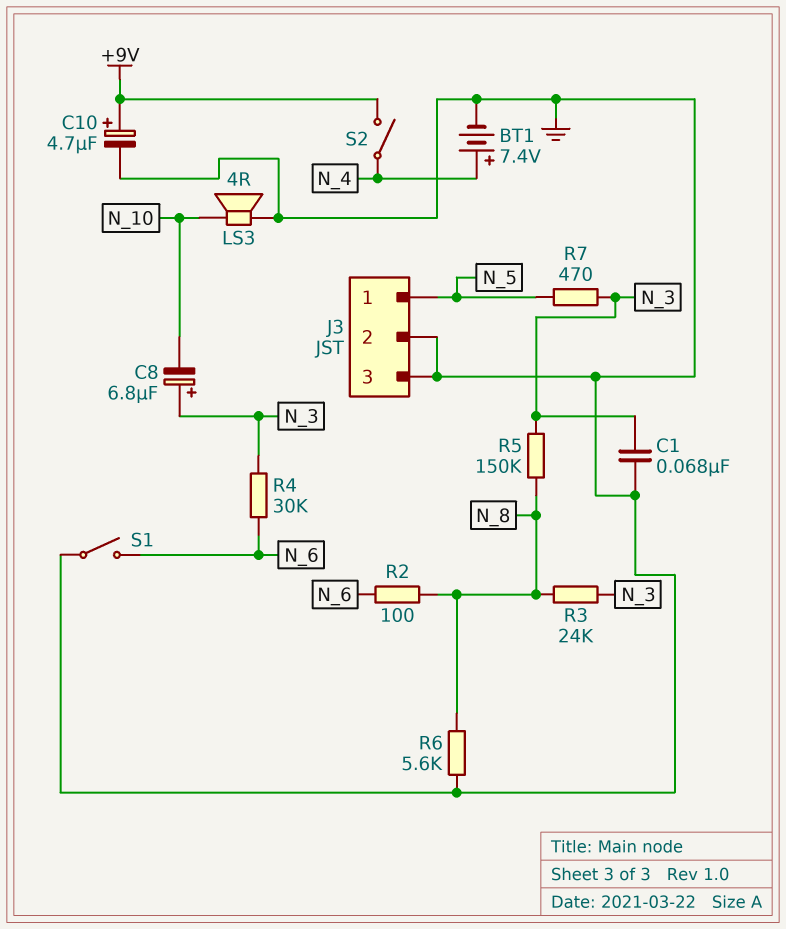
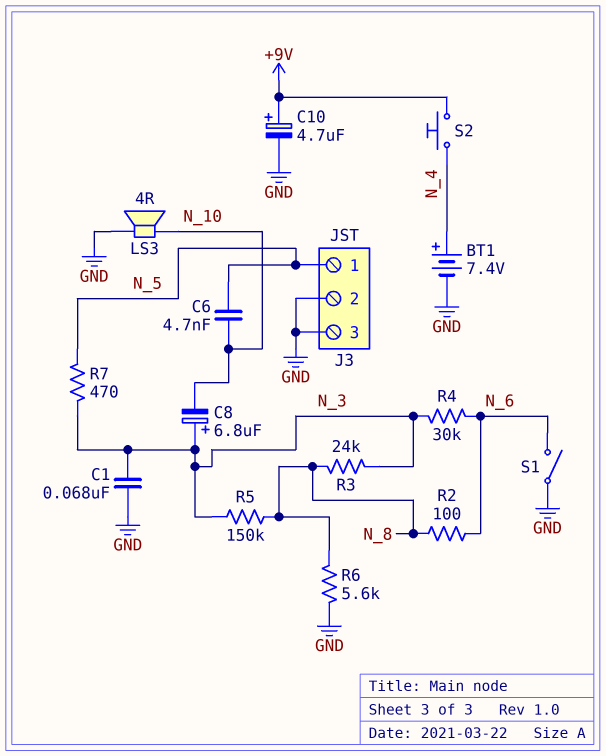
C6: none -> 4.7nF (N_5, N_10)
S2: switch (+9V, N_4) -> button (+9V, N_4)

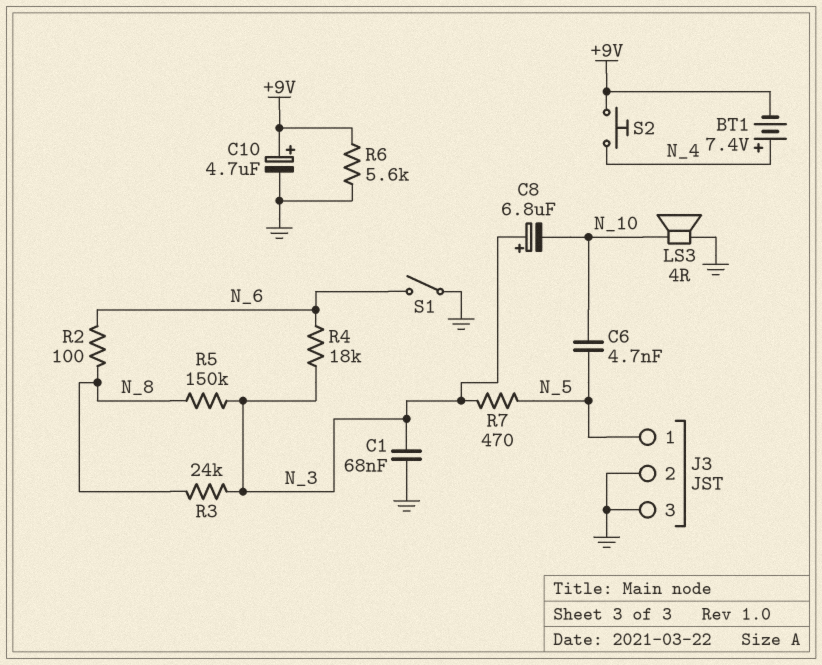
BT1: 7.4V (plus N_4, minus GND) -> 7.4V (plus N_4, minus +9V)
R4: 30k (N_3, N_6) -> 18k (N_3, N_6)
R6: 5.6k (GND, N_8) -> 5.6k (+9V, GND)

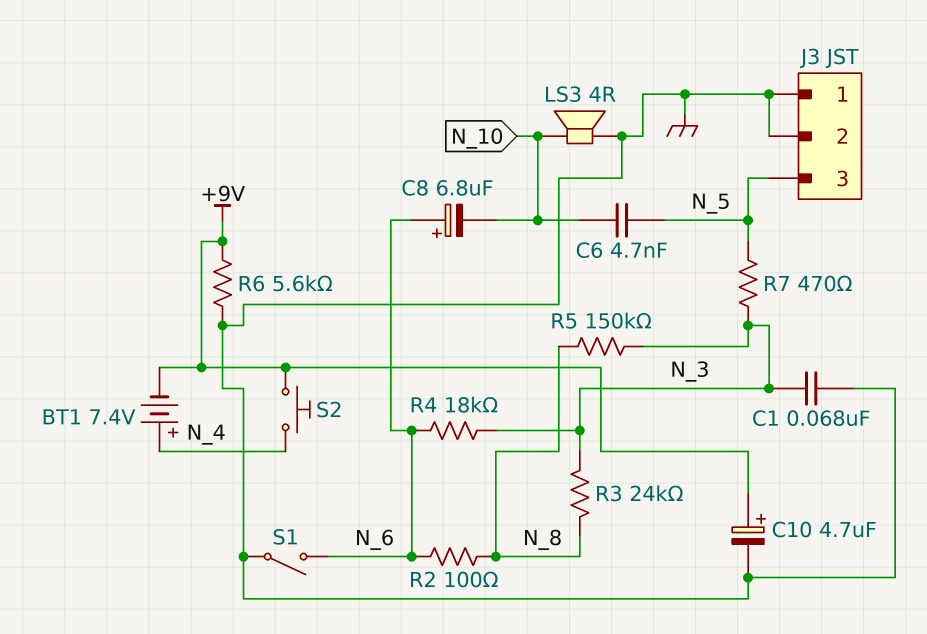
C8: 6.8uF (plus N_3, minus N_10) -> 6.8uF (plus N_6, minus N_10)
J3 pin 1: N_5 -> GND
J3 pin 3: GND -> N_5

